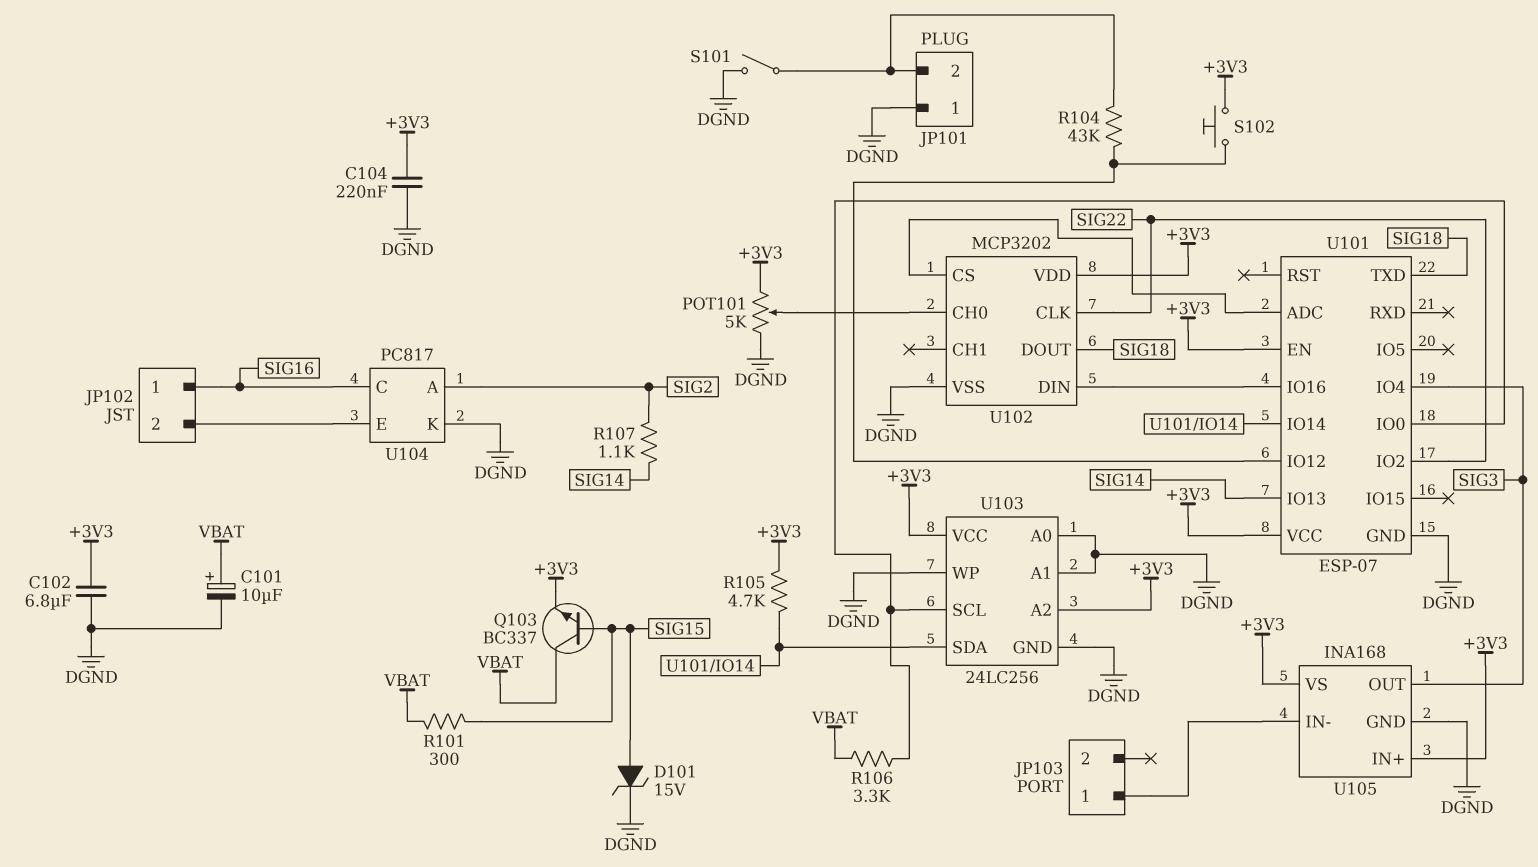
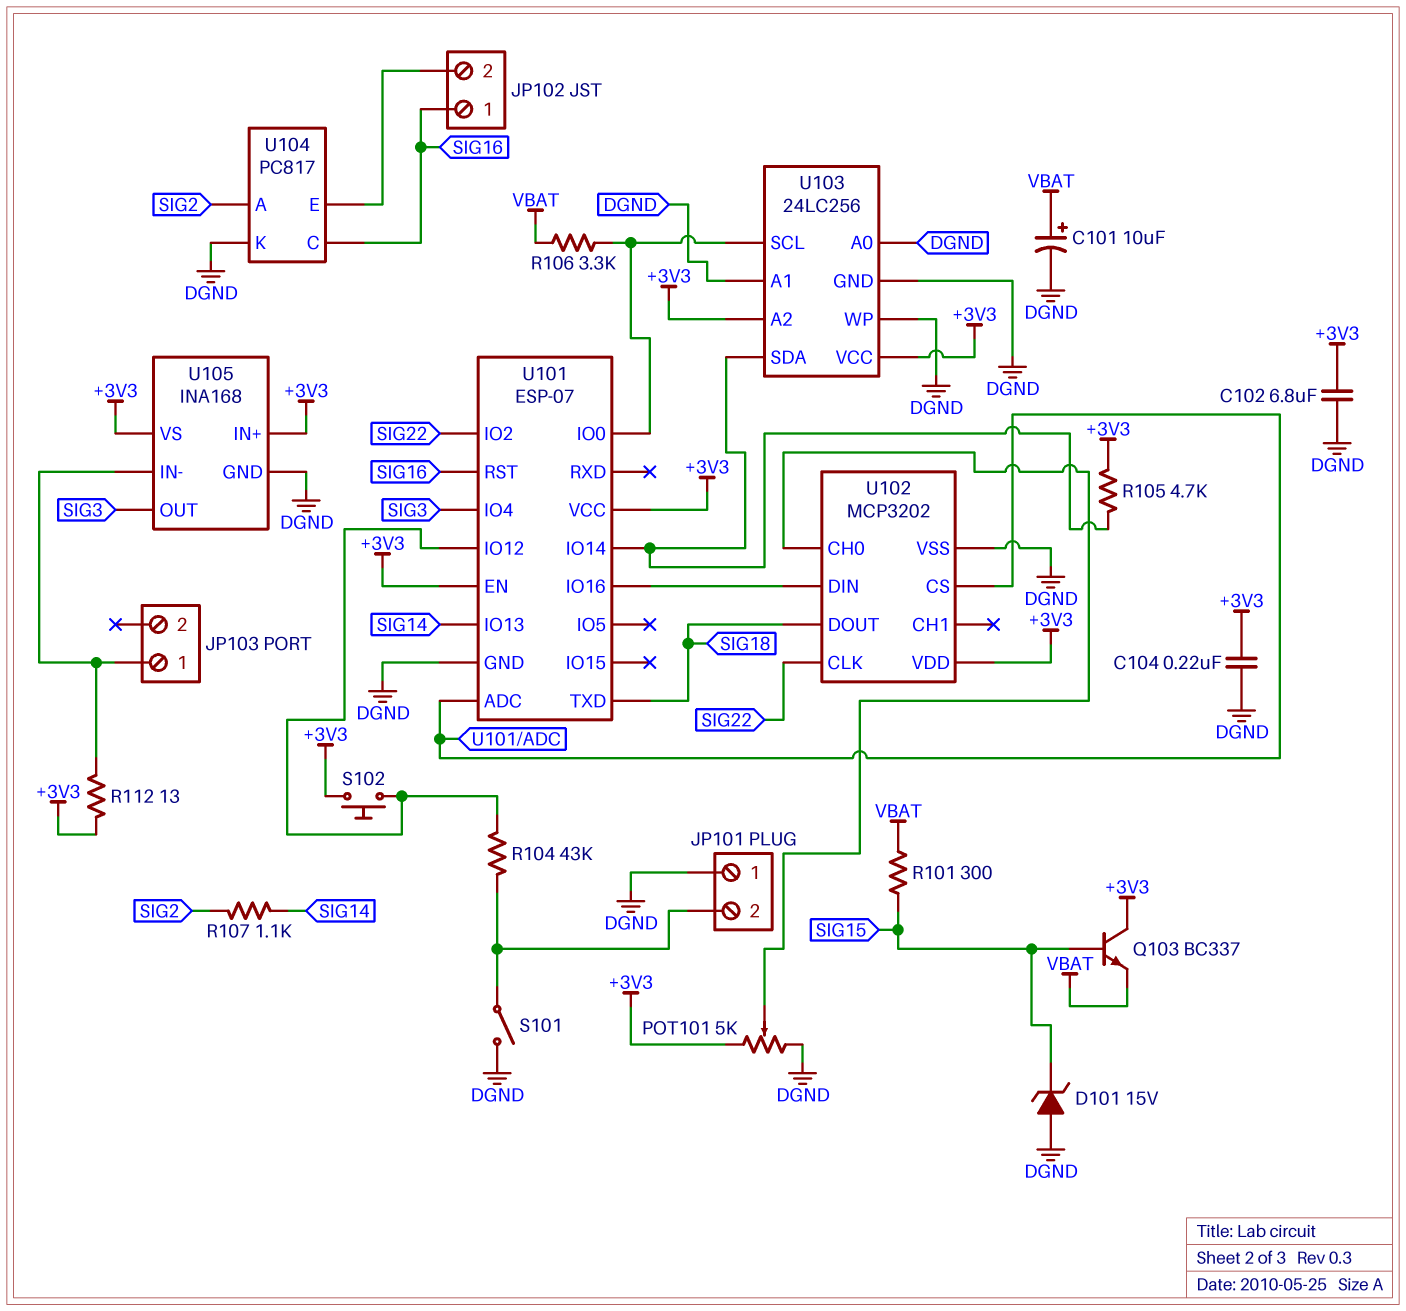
D101: zener 15V (A SIG15, K DGND) -> zener 15V (A DGND, K SIG15)
Q103: NPN BC337 (B SIG15, C VBAT, E +3V3) -> NPN BC337 (B SIG15, C +3V3, E VBAT)
R112: none -> 13 (+3V3, JP103/1)
U101 pin RST: none -> SIG16

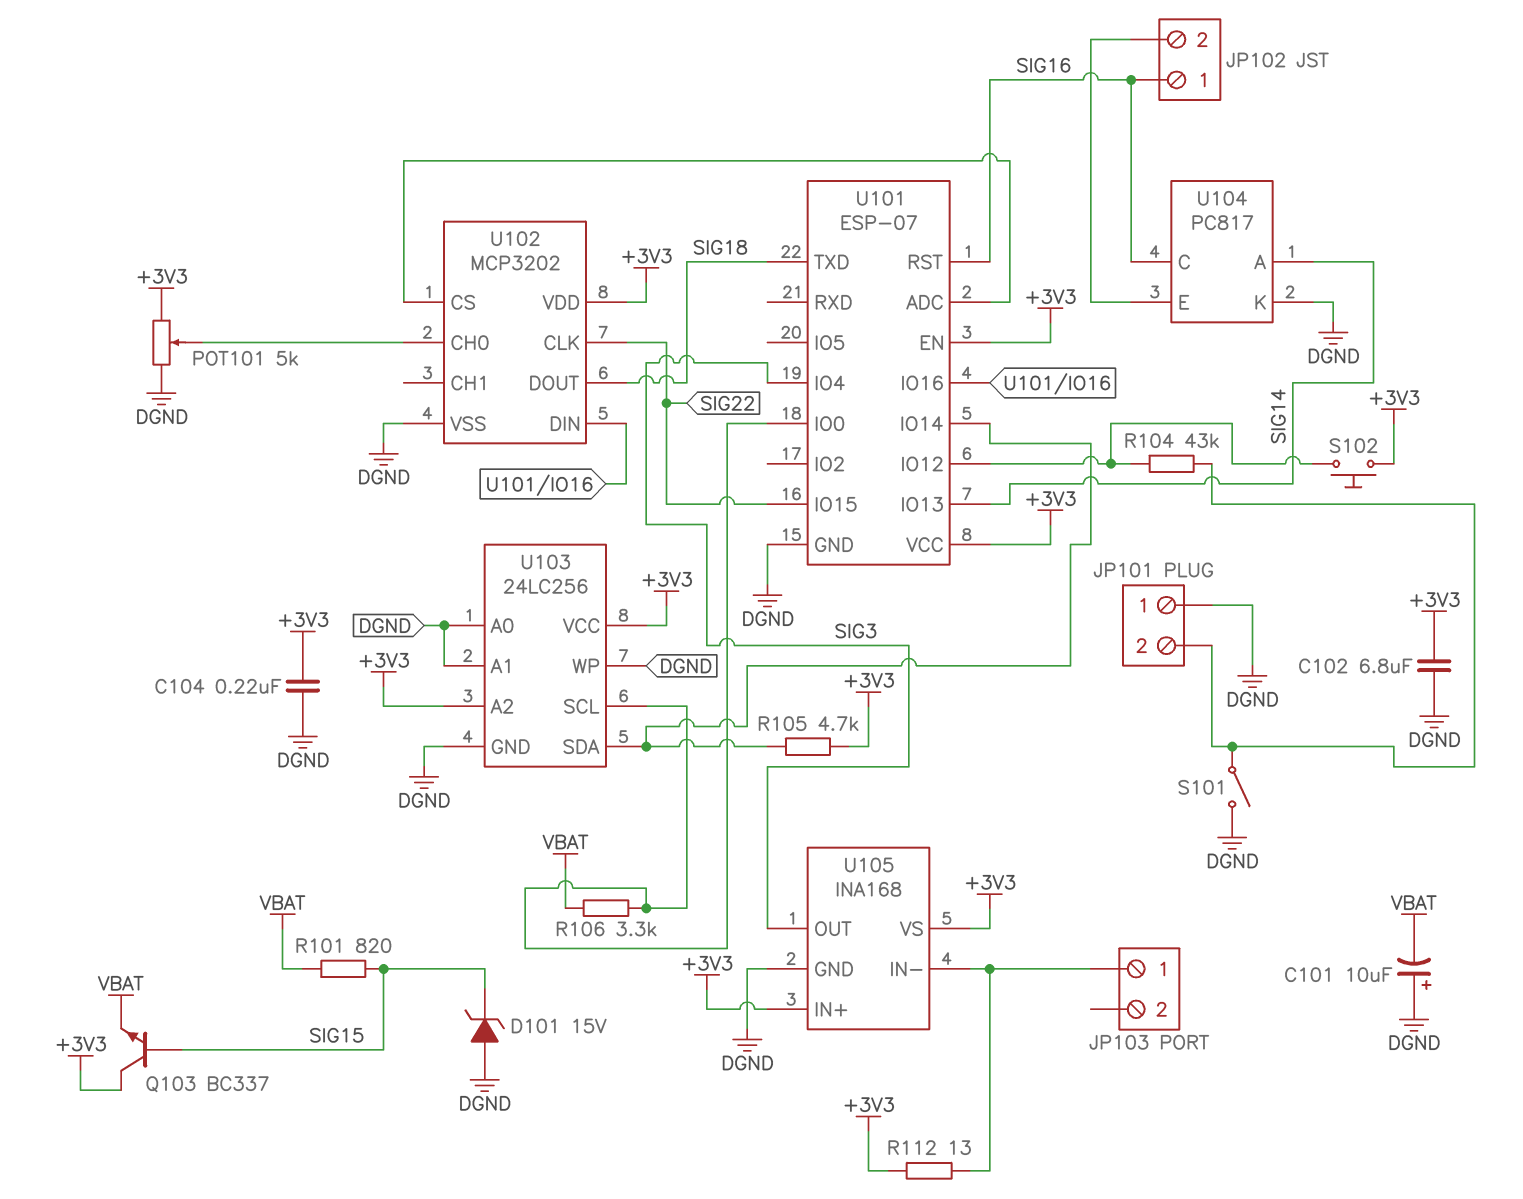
C101: 10uF (plus VBAT, minus DGND) -> 10uF (plus DGND, minus VBAT)
R101: 300 (SIG15, VBAT) -> 820 (SIG15, VBAT)
R107: 1.1k (SIG2, SIG14) -> none
U101 pin IO2: SIG22 -> none
U101 pin IO15: none -> SIG22
U104 pin A: SIG2 -> SIG14

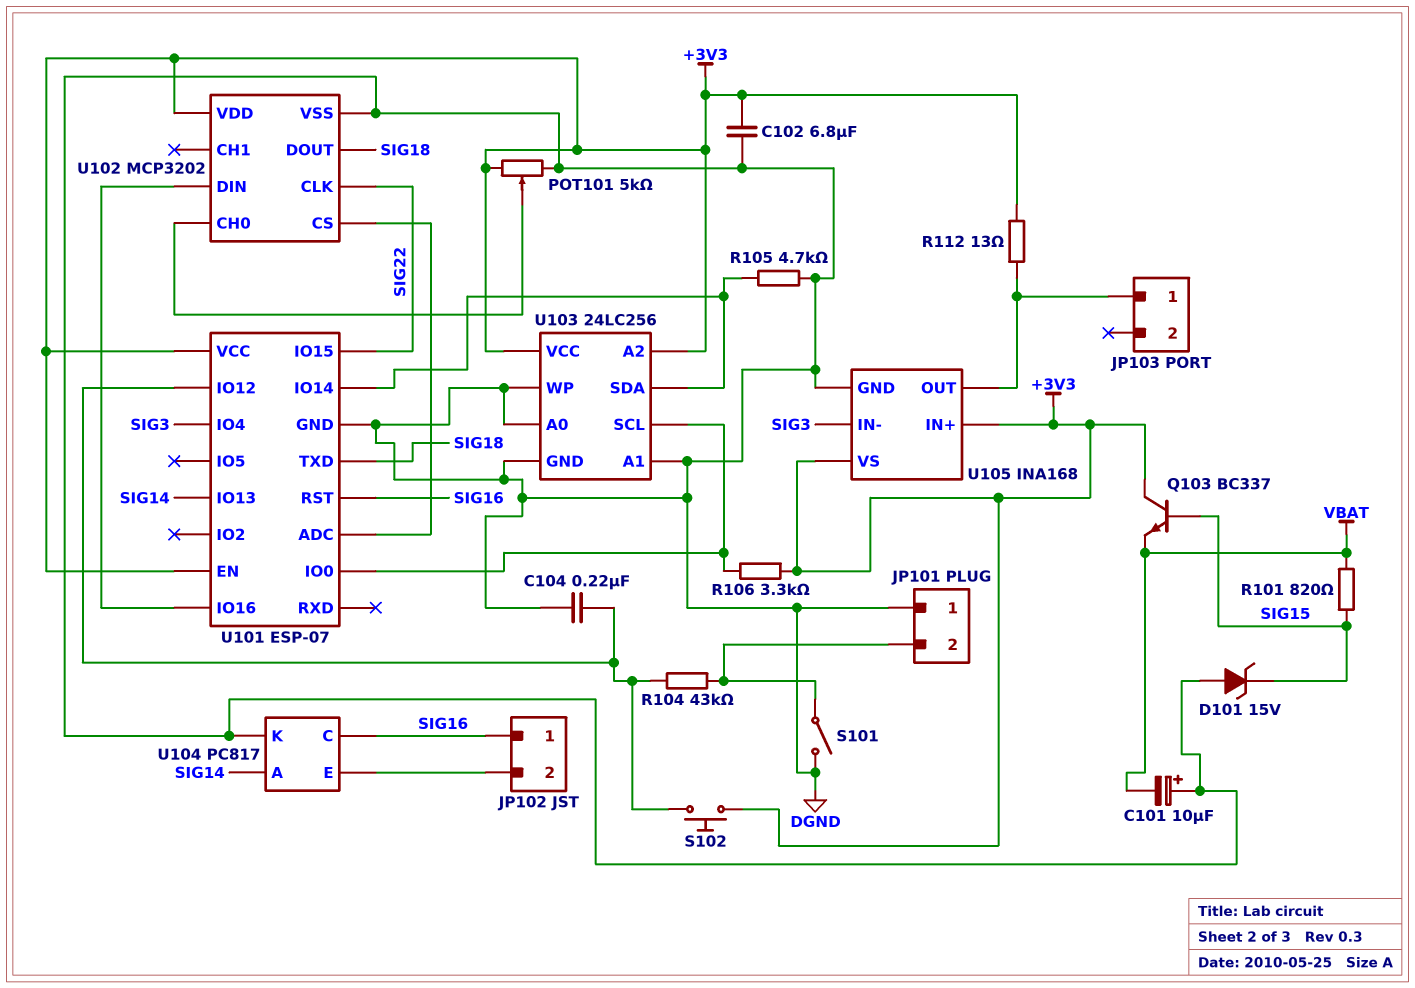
C104: 220nF (+3V3, DGND) -> 220nF (DGND, U101/IO12)
R105: 4.7k (+3V3, U101/IO14) -> 4.7k (DGND, U101/IO14)
R106: 3.3k (U101/IO0, VBAT) -> 3.3k (+3V3, U101/IO0)
U105 pin IN-: JP103/1 -> SIG3
U105 pin OUT: SIG3 -> JP103/1

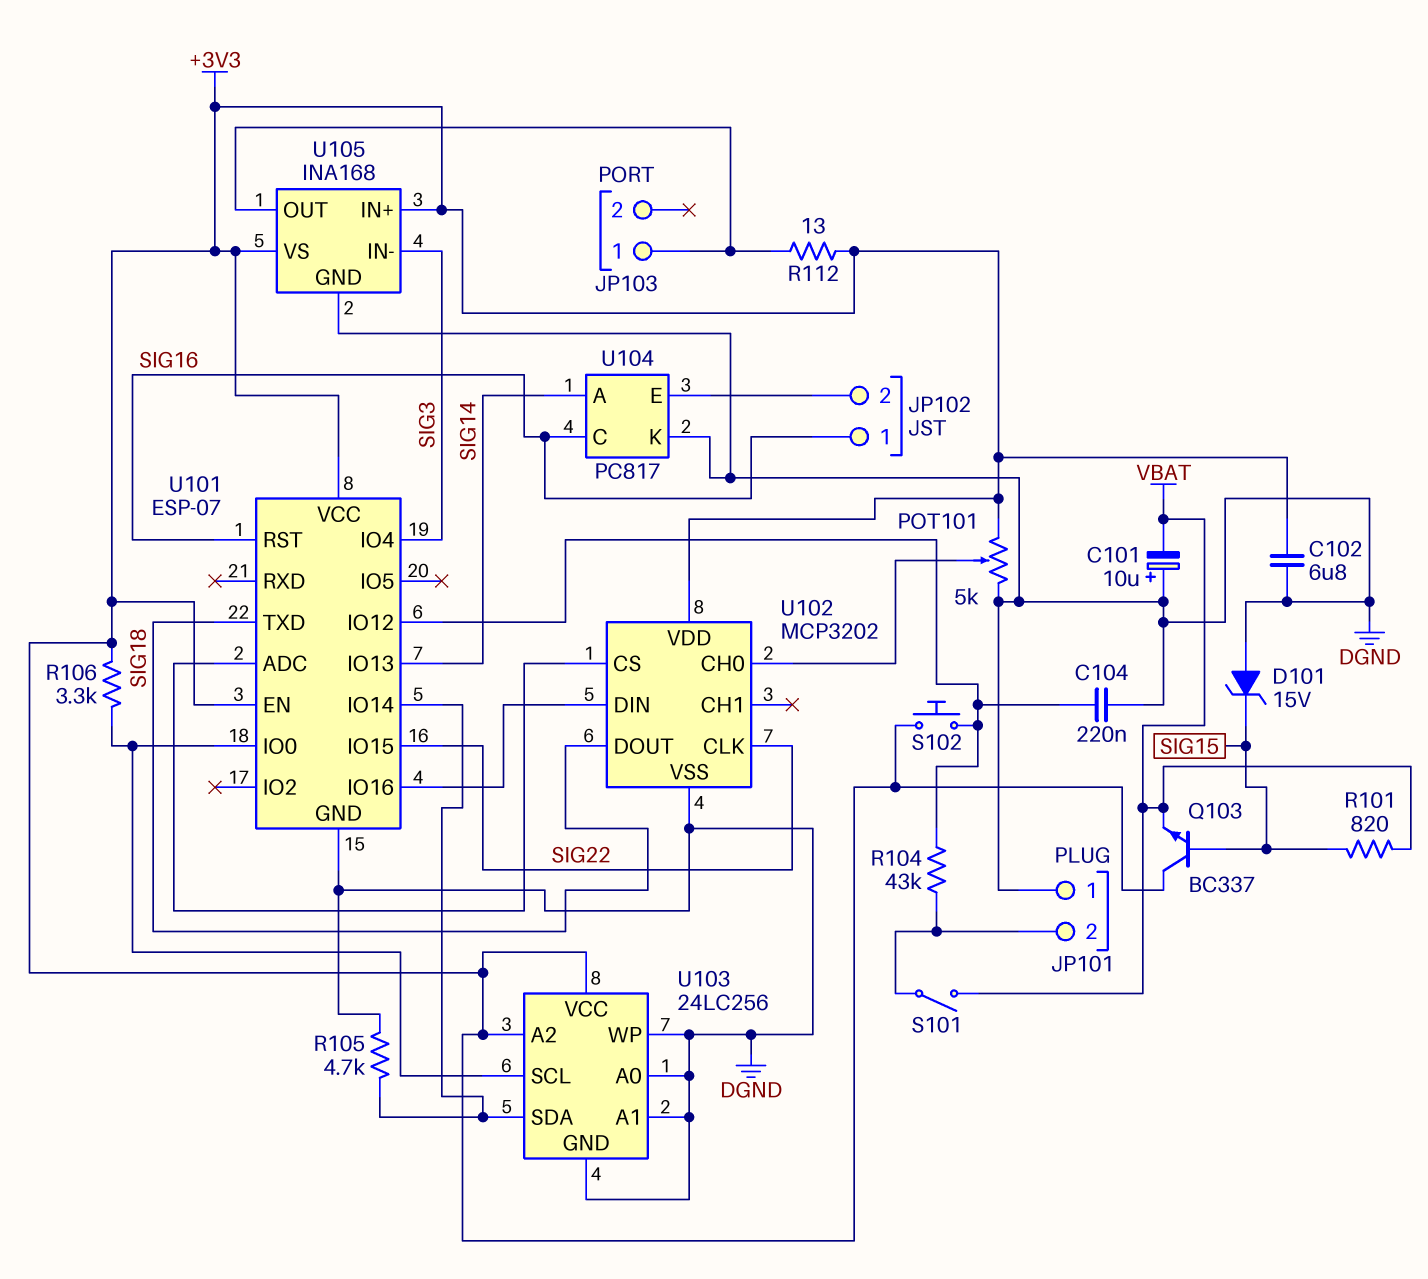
S101: switch (DGND, JP101/2) -> switch (JP101/2, VBAT)

